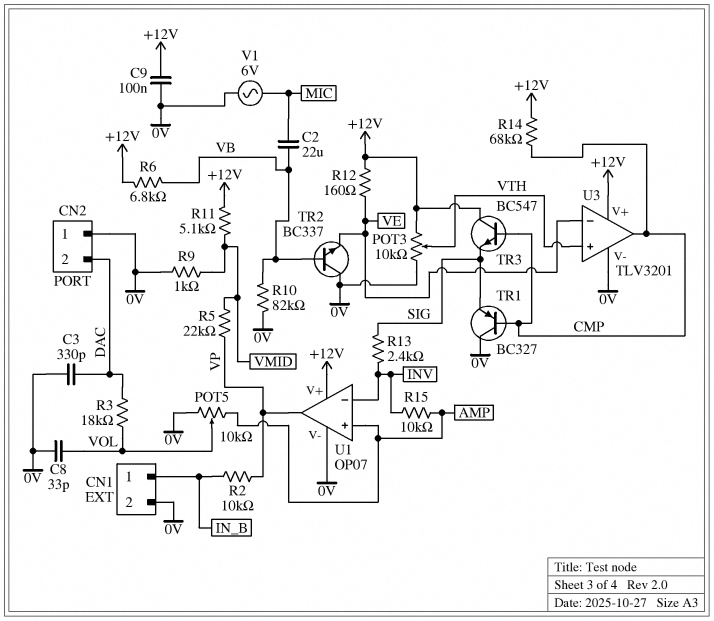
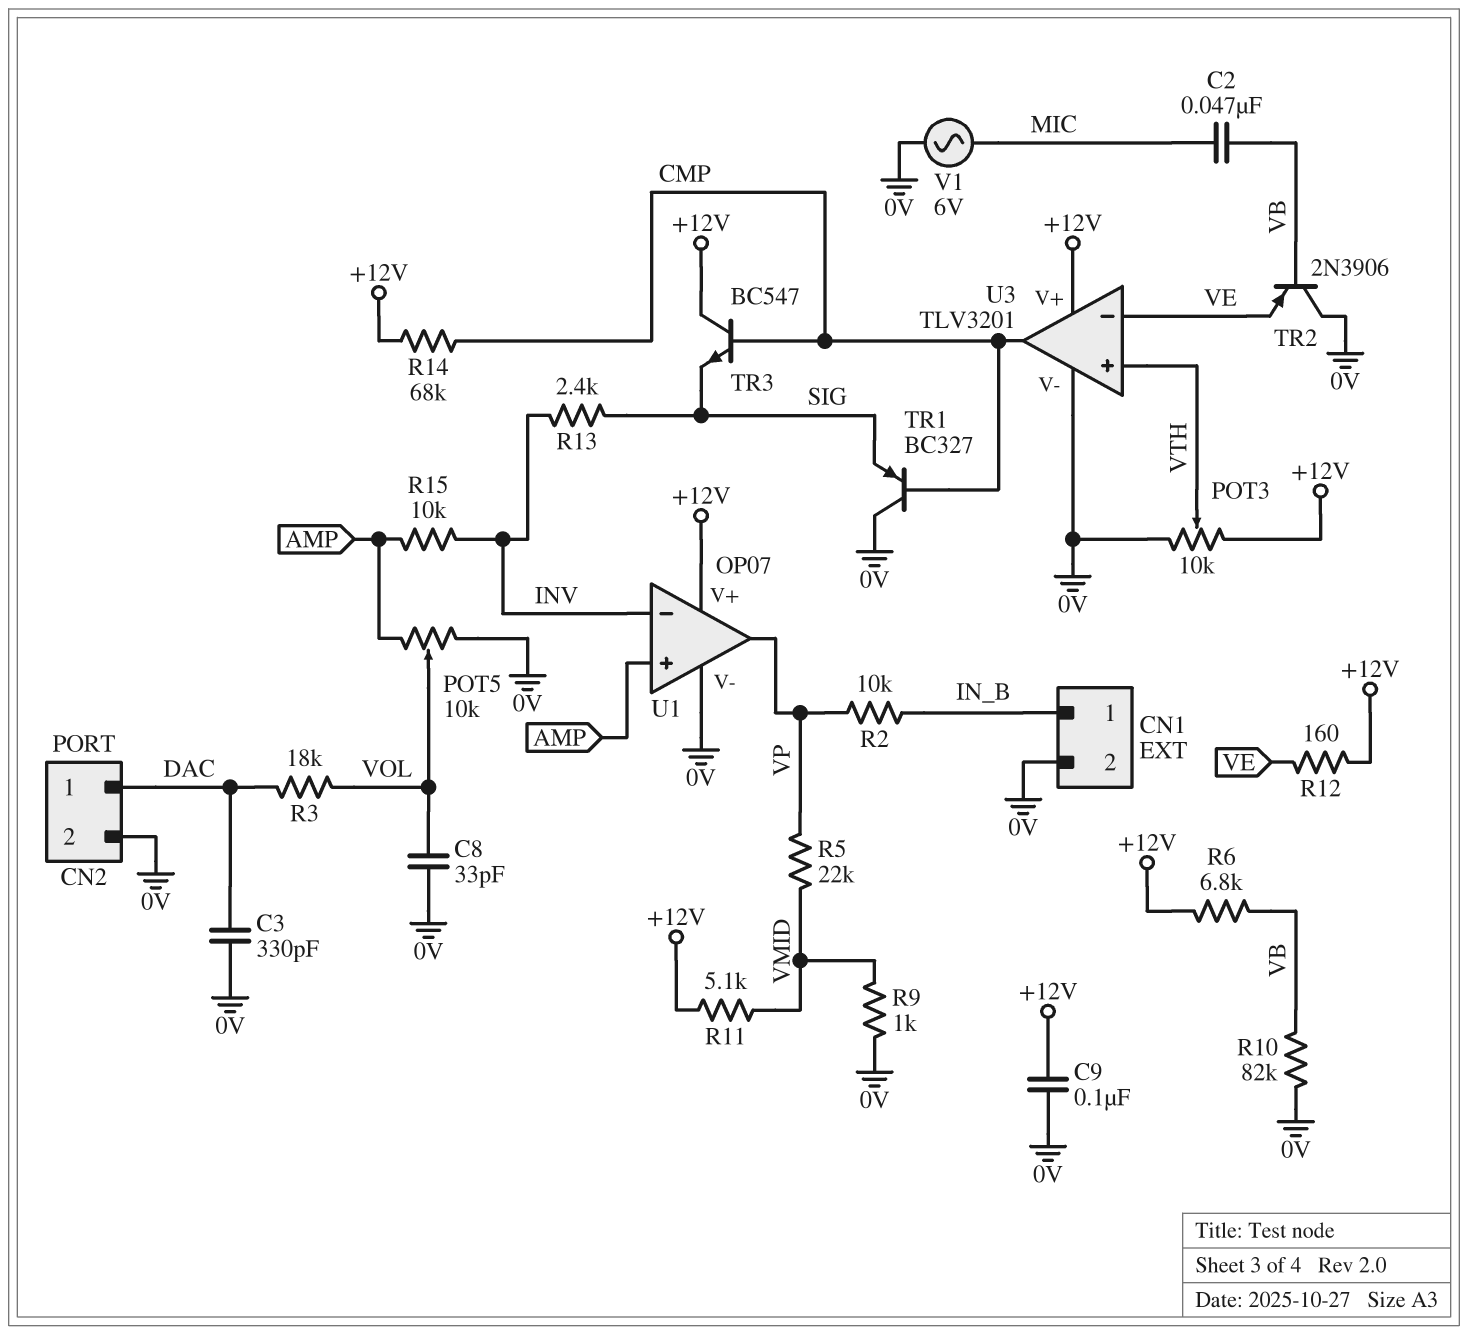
C2: 22uF (MIC, VB) -> 47nF (MIC, VB)
CN2 pin 1: 0V -> DAC
CN2 pin 2: DAC -> 0V
TR2: NPN BC337 (B VB, C 0V, E VE) -> PNP 2N3906 (B VB, C 0V, E VE)

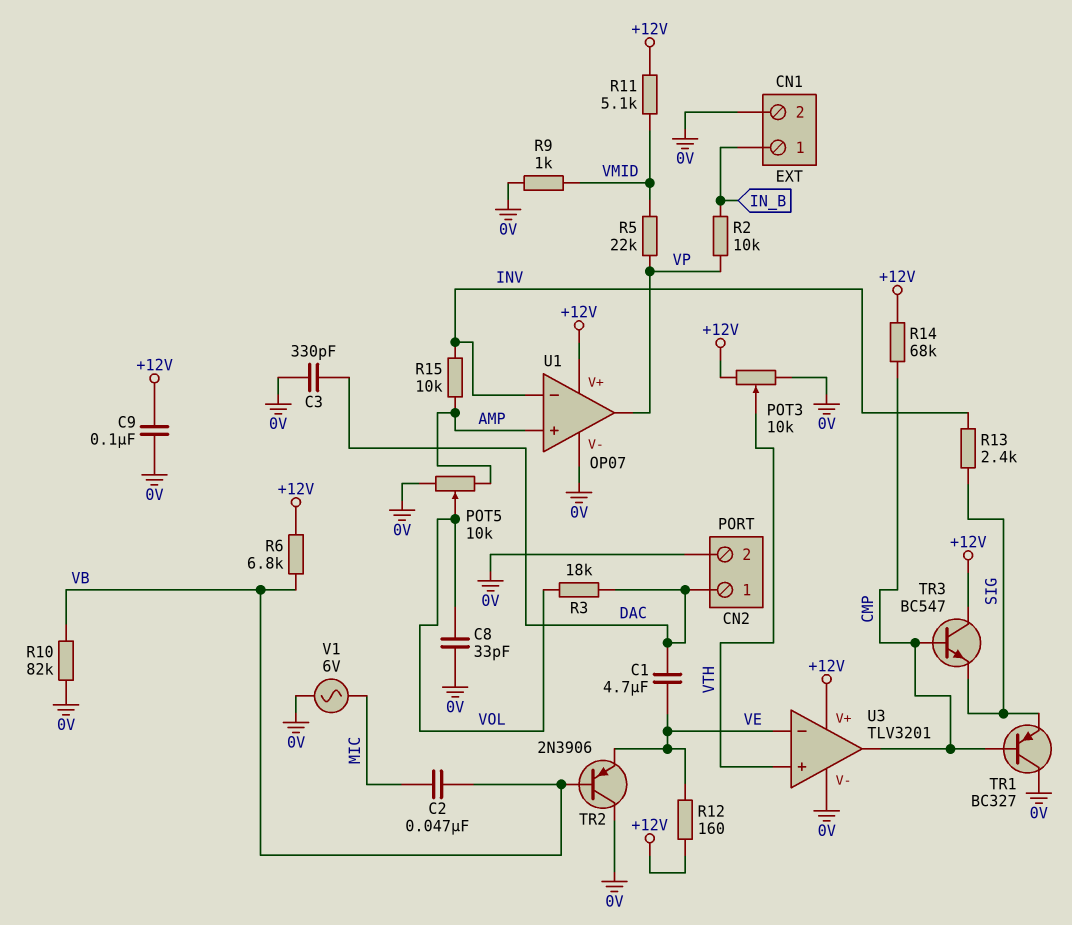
C1: none -> 4.7uF (DAC, VE)

